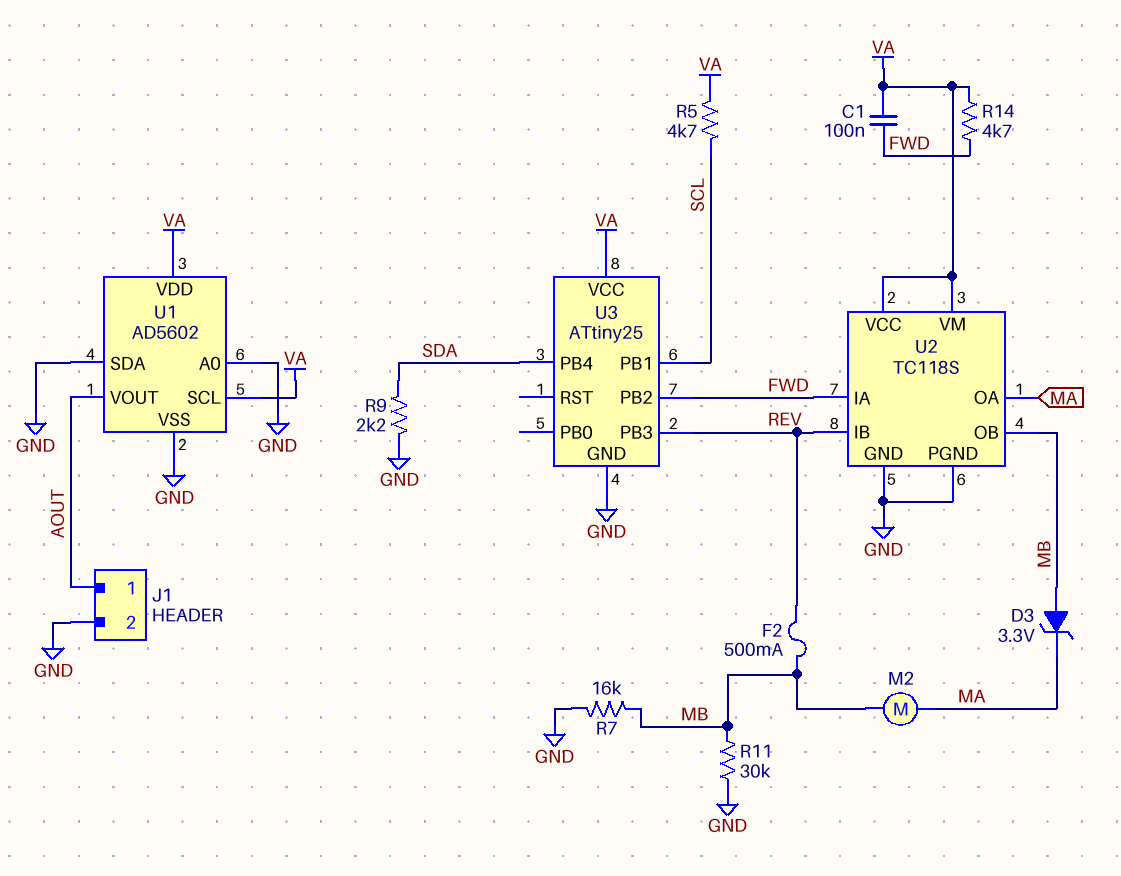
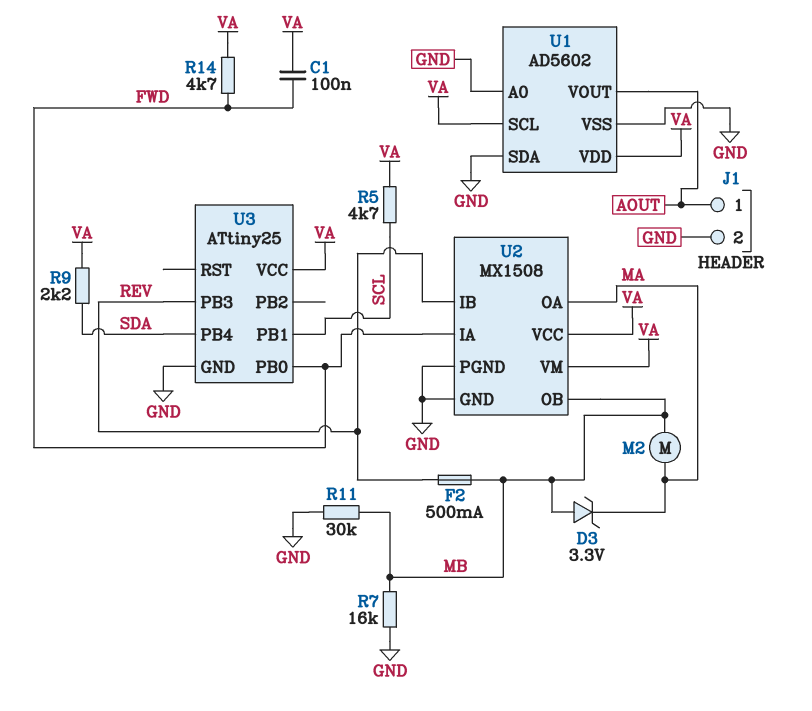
R9: 2.2k (GND, SDA) -> 2.2k (SDA, VA)
U2: TC118S -> MX1508
U3 pin PB0: none -> FWD
U3 pin PB2: FWD -> none

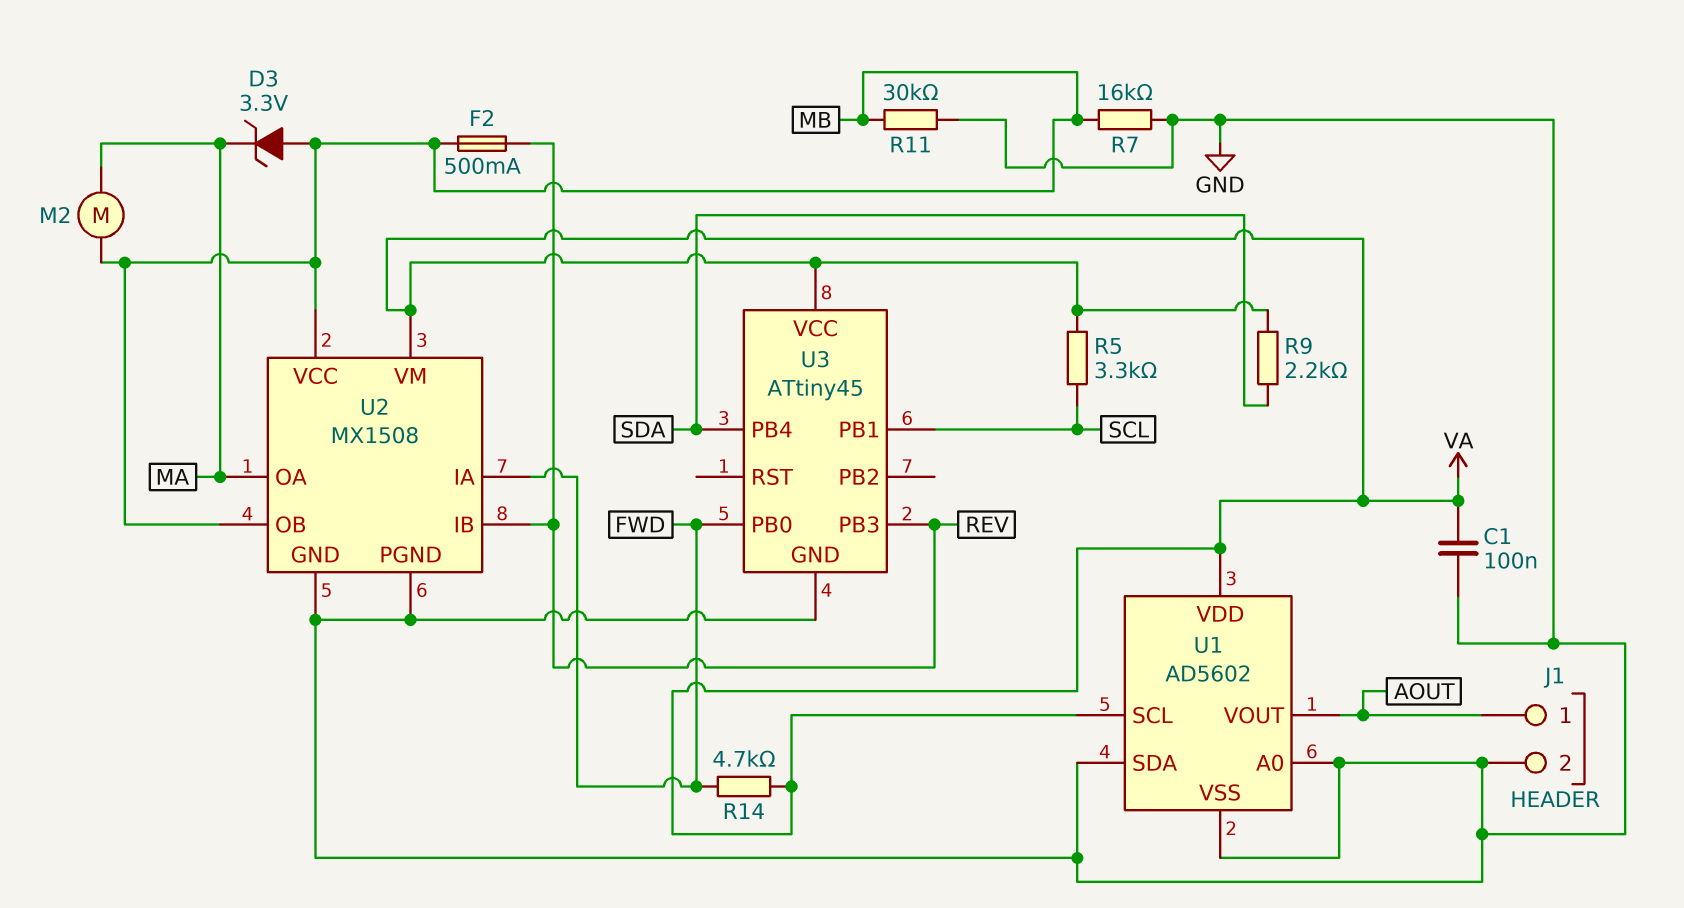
C1: 100nF (FWD, VA) -> 100nF (GND, VA)
R5: 4.7k (SCL, VA) -> 3.3k (SCL, VA)
U2 pin VCC: VA -> MB
U3: ATtiny25 -> ATtiny45

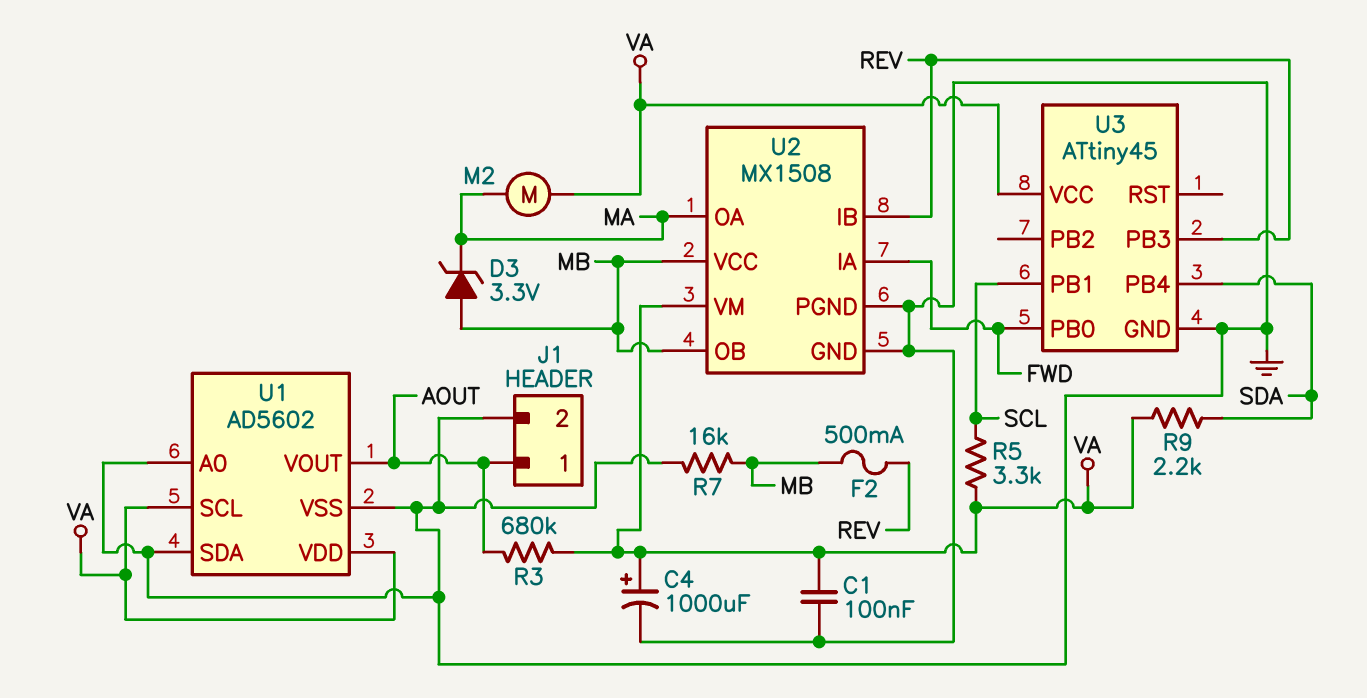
C4: none -> 1000uF (plus VA, minus GND)
M2: motor (MA, MB) -> motor (MA, VA)
R3: none -> 680k (AOUT, VA)
R11: 30k (GND, MB) -> none
R14: 4.7k (FWD, VA) -> none

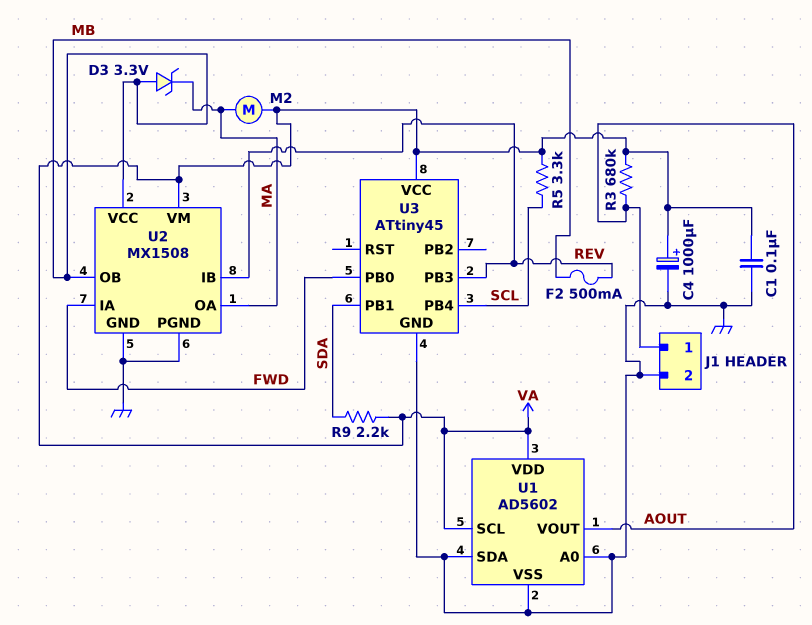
R7: 16k (GND, MB) -> none
U3 pin PB1: SCL -> SDA
U3 pin PB4: SDA -> SCL

